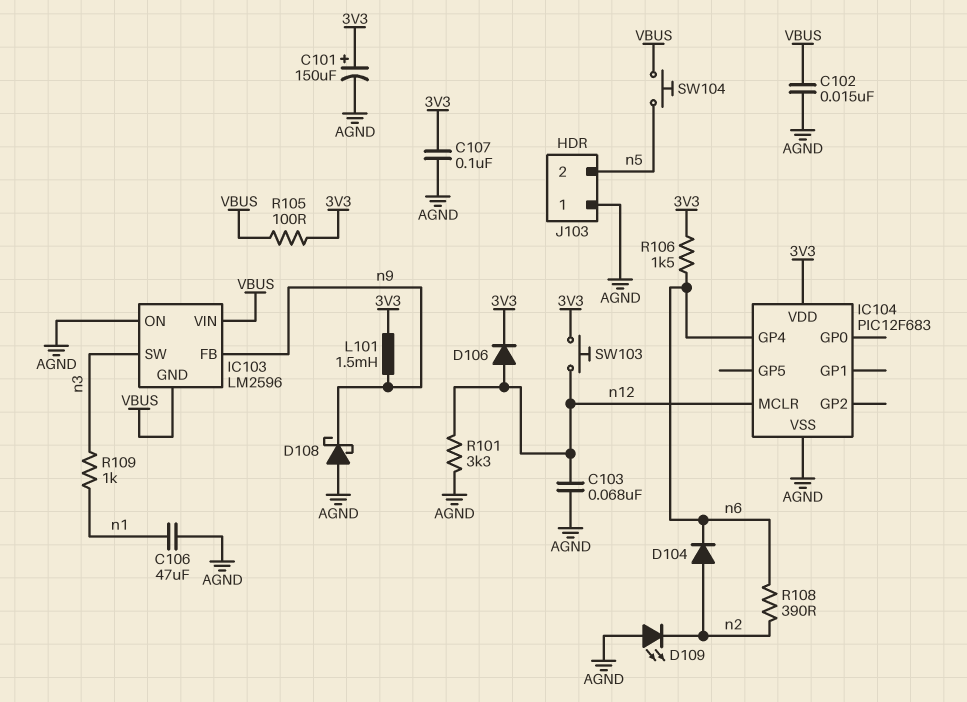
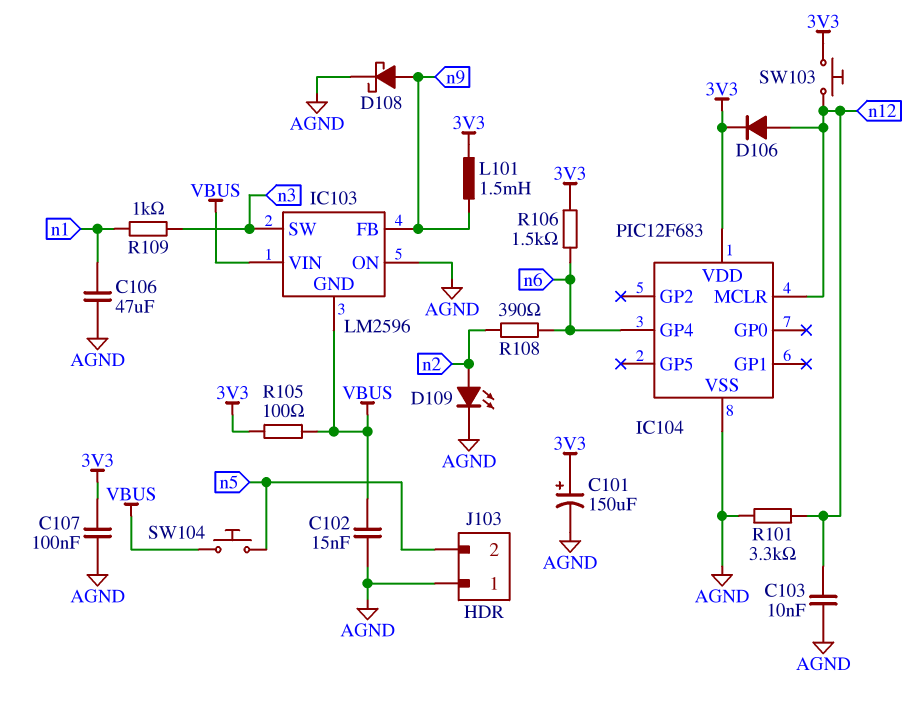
C103: 68nF (AGND, n12) -> 10nF (AGND, n12)
D104: diode (A n2, K n6) -> none
D108: schottky (A AGND, K n9) -> schottky (A n9, K AGND)
D109: LED (A AGND, K n2) -> LED (A n2, K AGND)

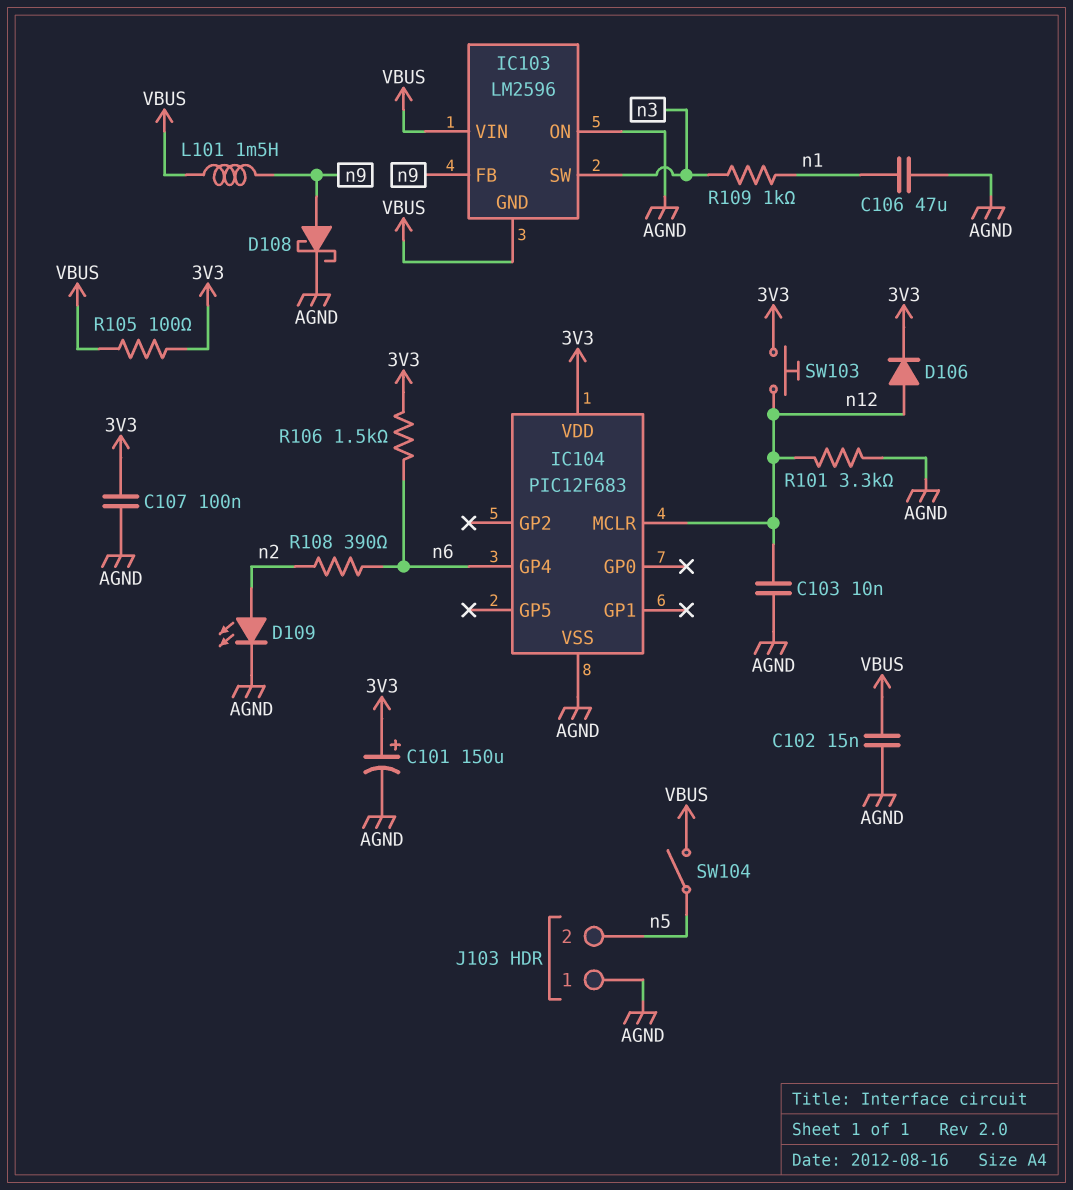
L101: 1.5mH (3V3, n9) -> 1.5mH (VBUS, n9)
SW104: button (VBUS, n5) -> switch (VBUS, n5)

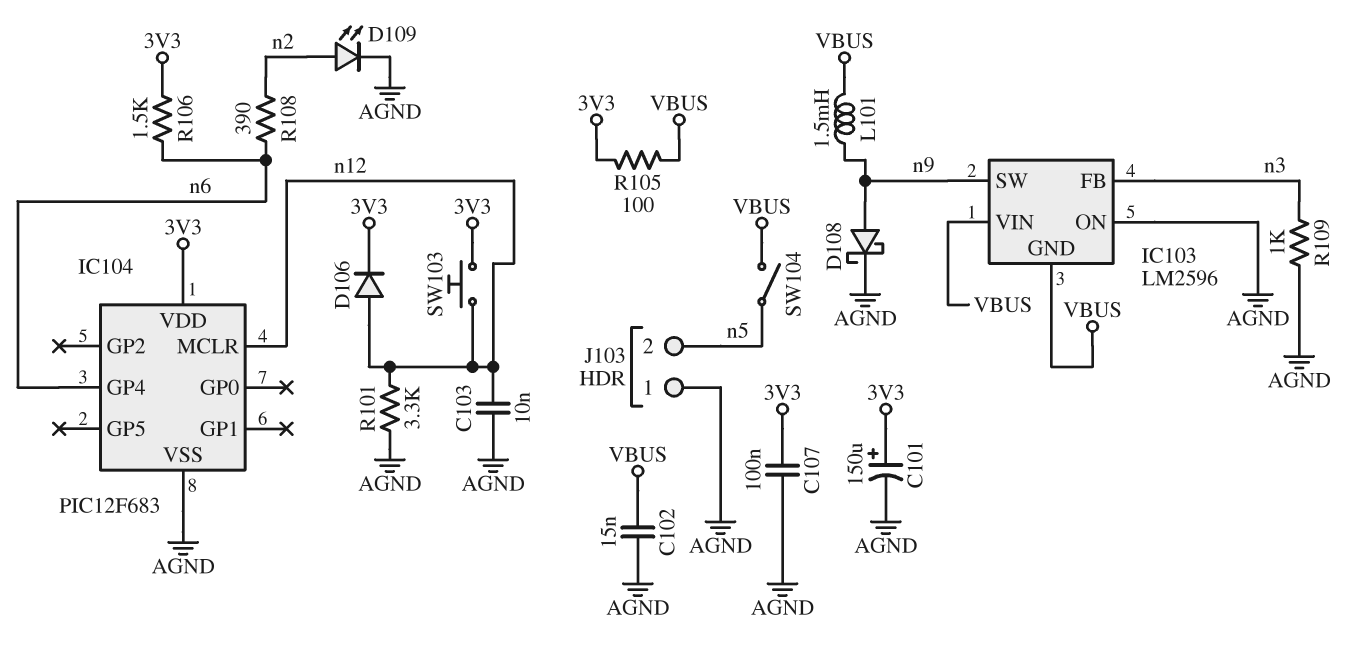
C106: 47uF (AGND, n1) -> none
IC103 pin FB: n9 -> n3
IC103 pin SW: n3 -> n9
R109: 1k (n1, n3) -> 1k (AGND, n3)

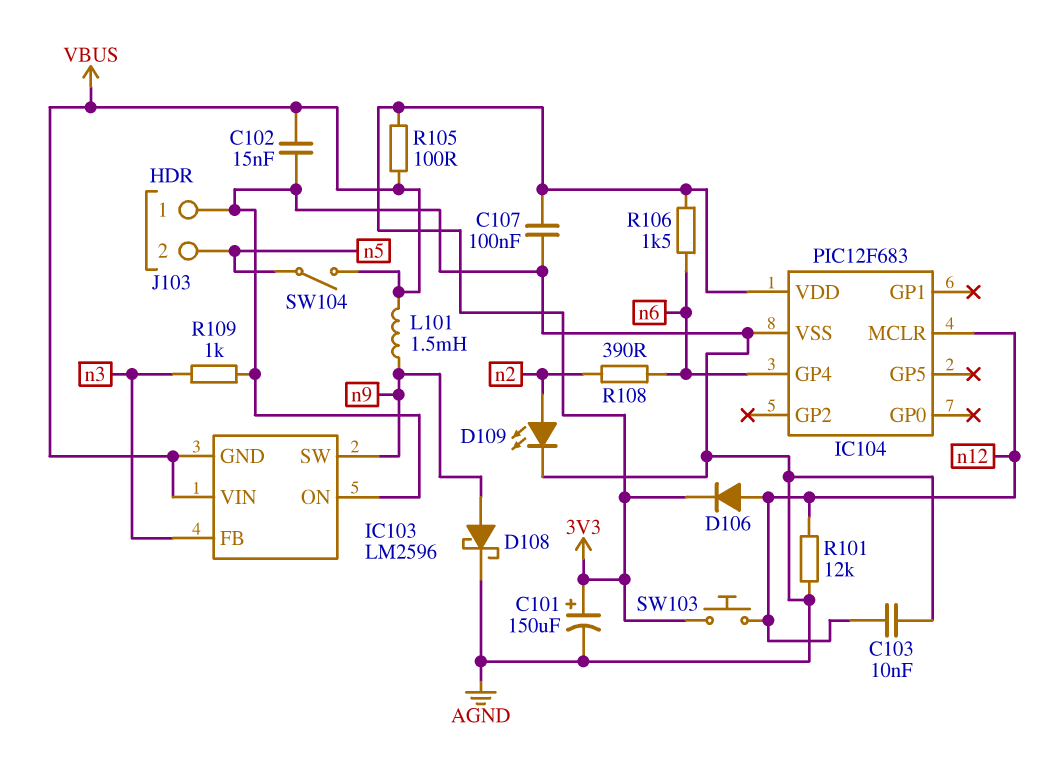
R101: 3.3k (AGND, n12) -> 12k (AGND, n12)

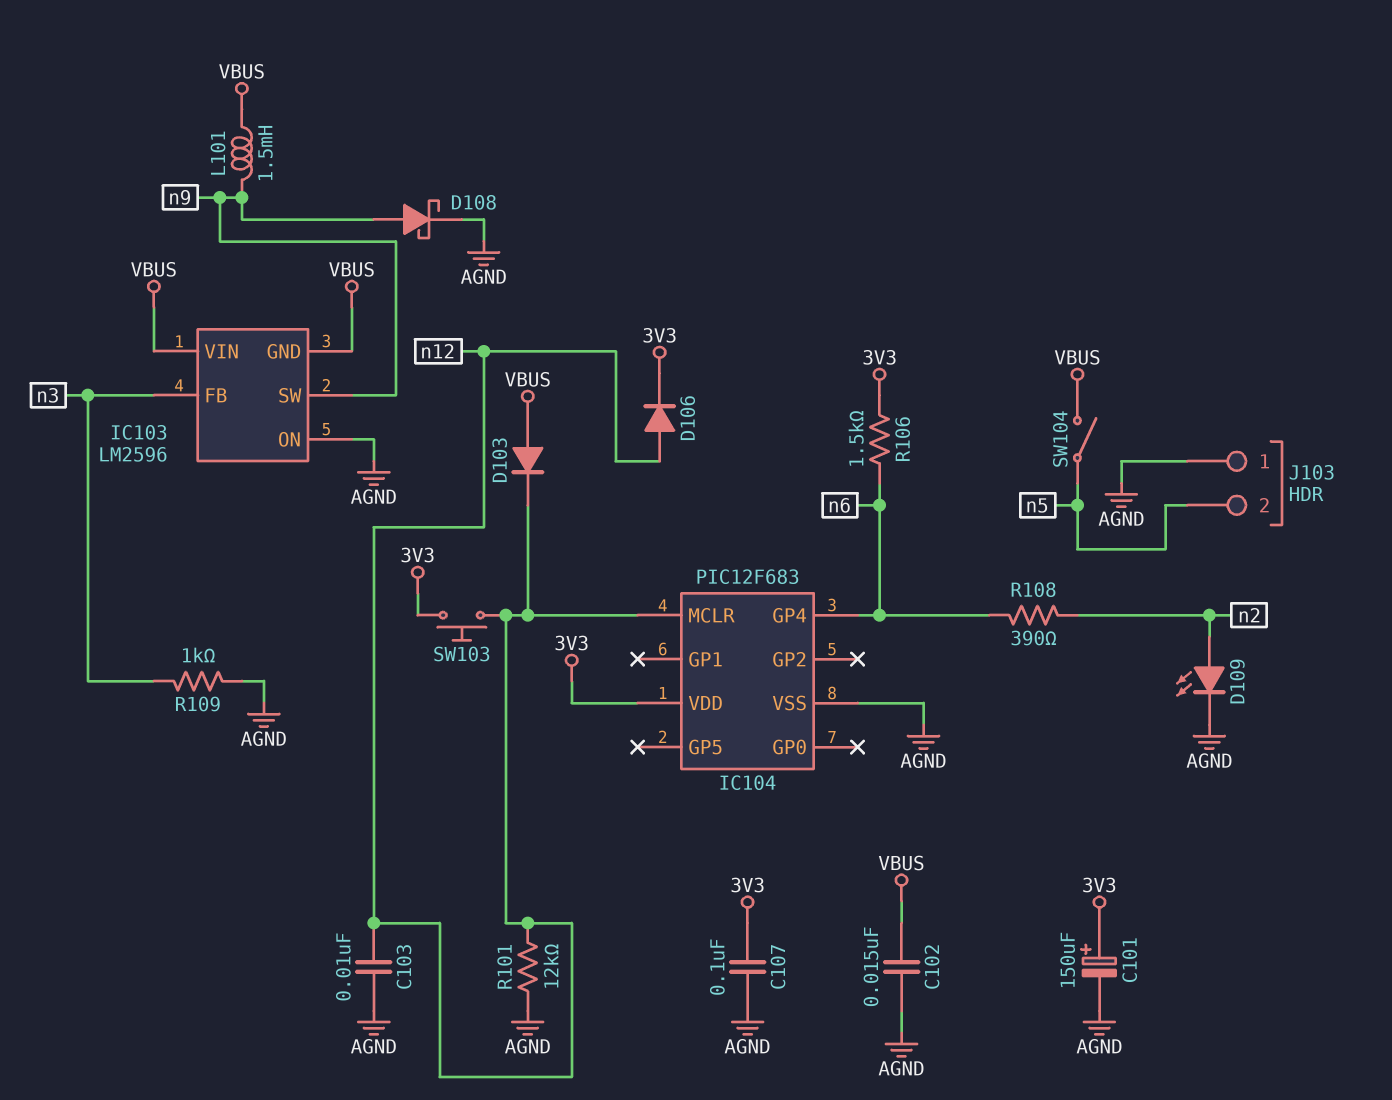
D103: none -> diode (A VBUS, K n12)
R105: 100 (3V3, VBUS) -> none

